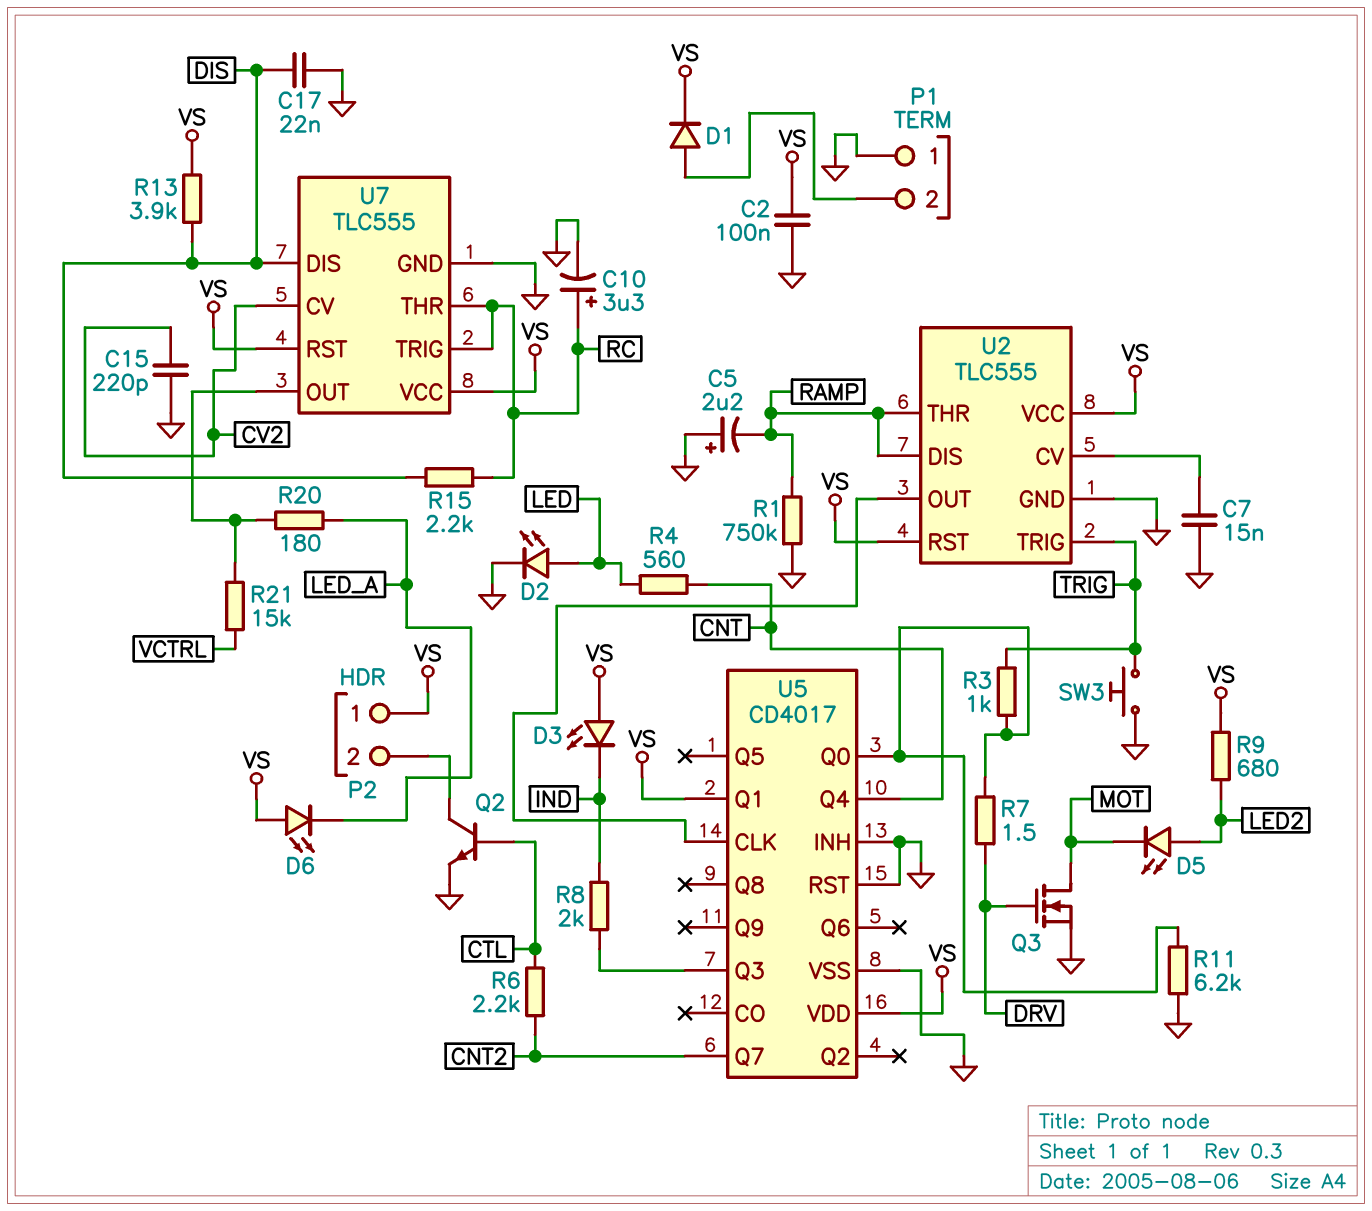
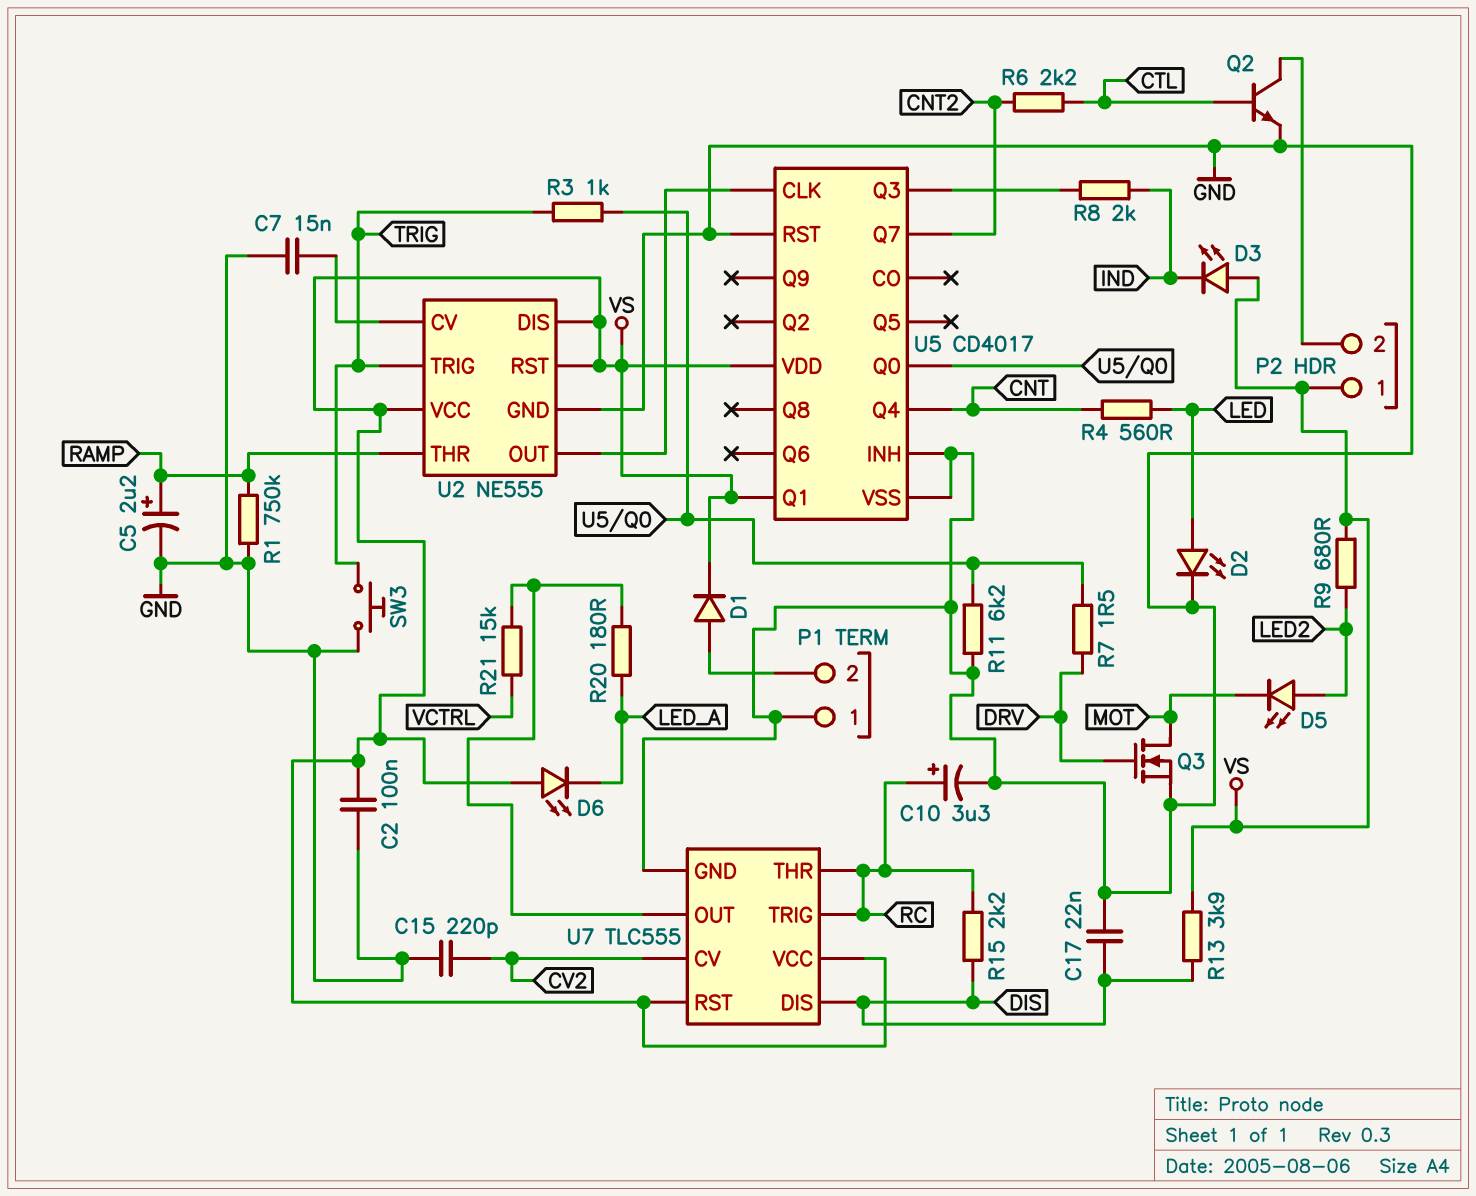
C5: 2.2uF (plus GND, minus RAMP) -> 2.2uF (plus RAMP, minus GND)
U2: TLC555 -> NE555
U2 pin DIS: RAMP -> VS

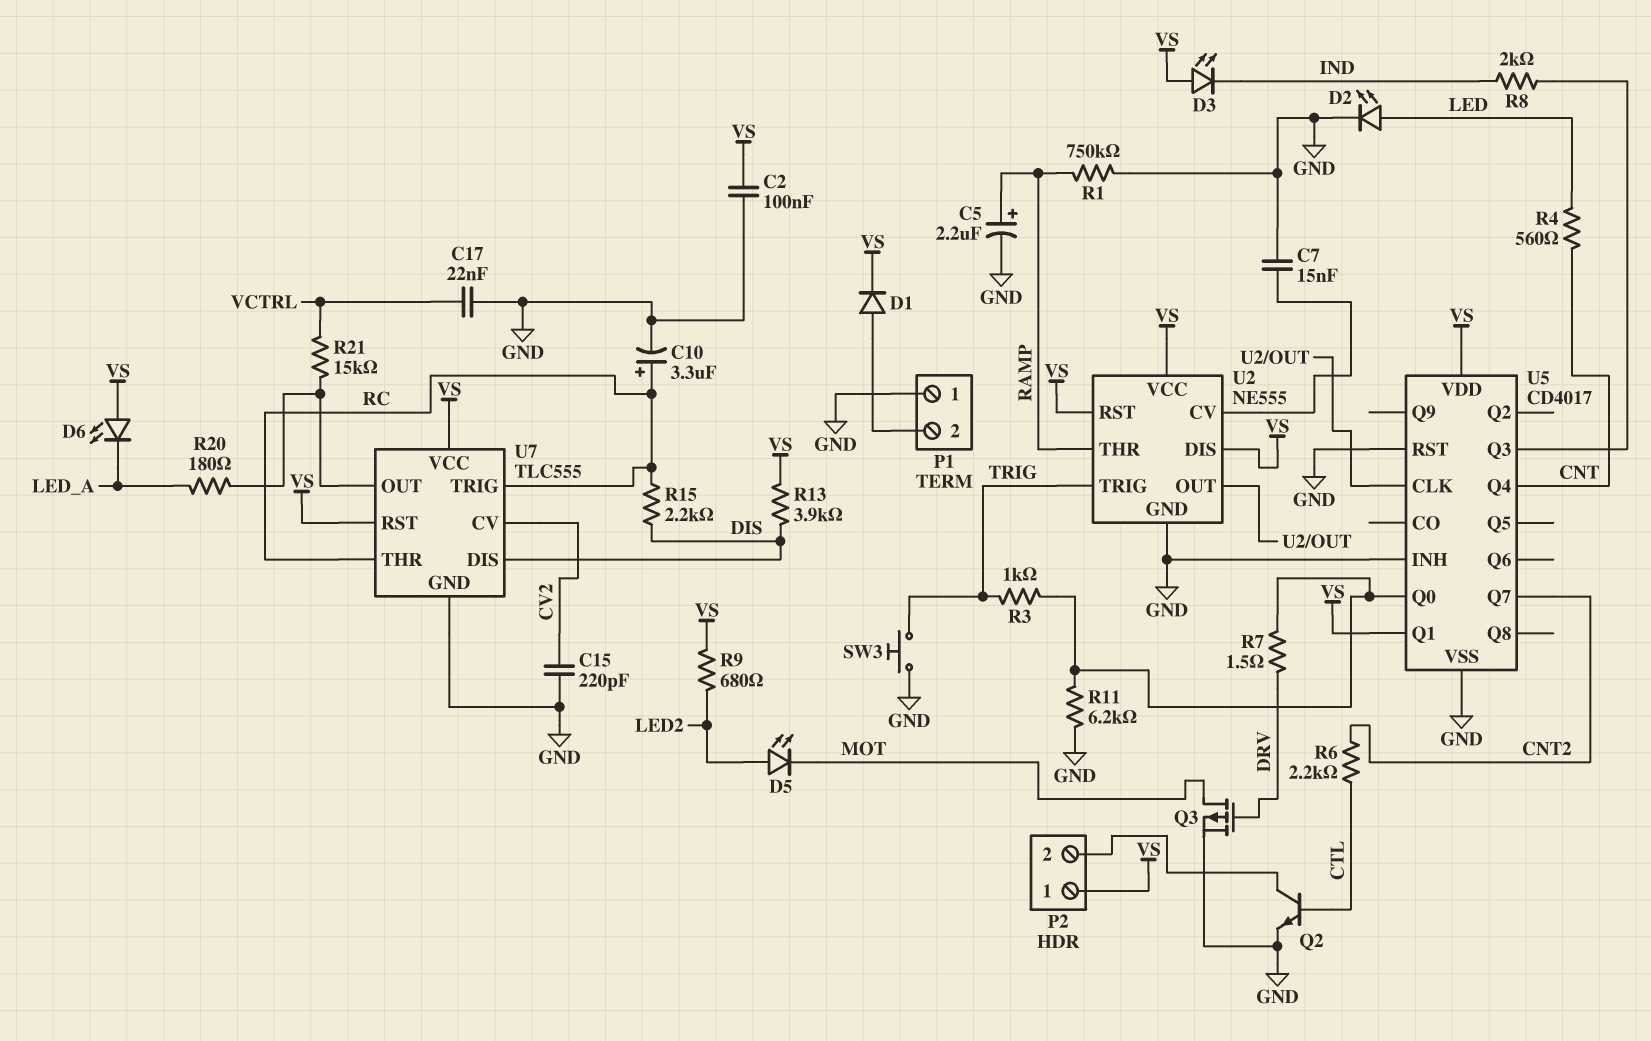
C17: 22nF (DIS, GND) -> 22nF (GND, VCTRL)
Q3: NMOS (G DRV, D MOT, S GND) -> PMOS (G DRV, D MOT, S GND)

